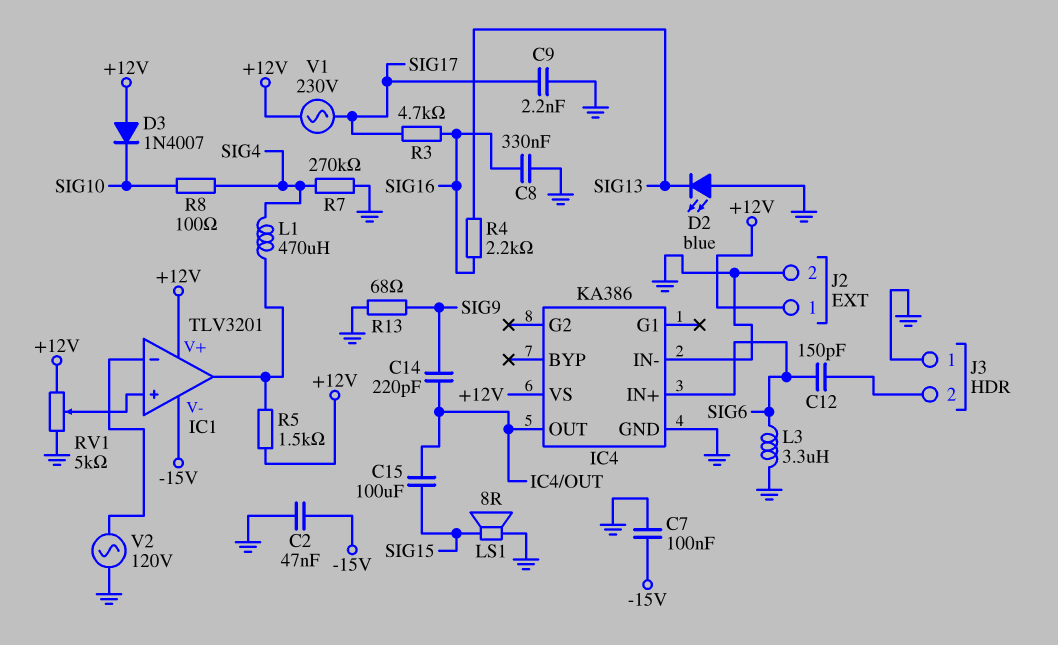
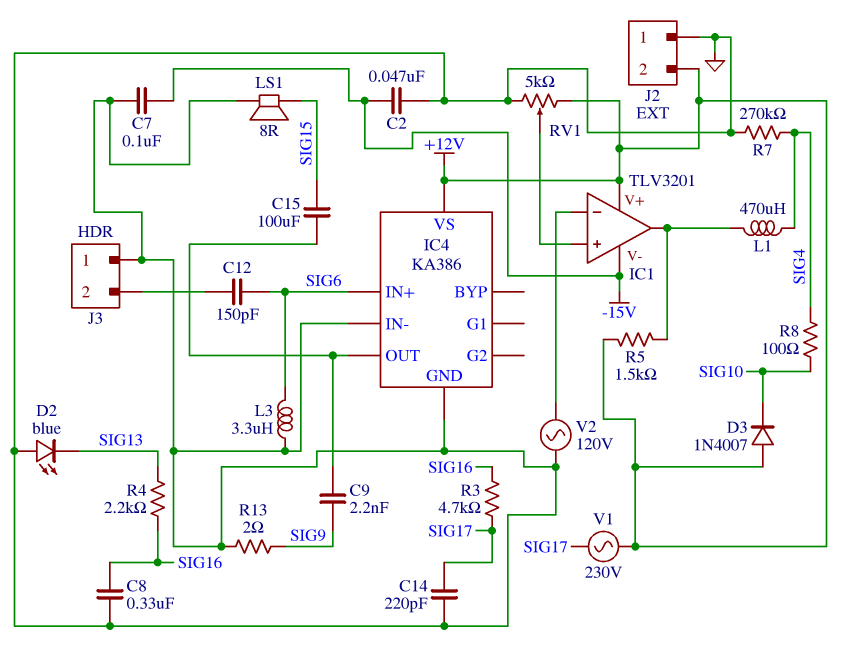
C9: 2.2nF (GND, SIG17) -> 2.2nF (IC4/OUT, SIG9)
C14: 220pF (IC4/OUT, SIG9) -> 220pF (GND, SIG17)
J2 pin 1: +12V -> GND
J2 pin 2: GND -> +12V
R13: 68 (GND, SIG9) -> 2 (GND, SIG9)

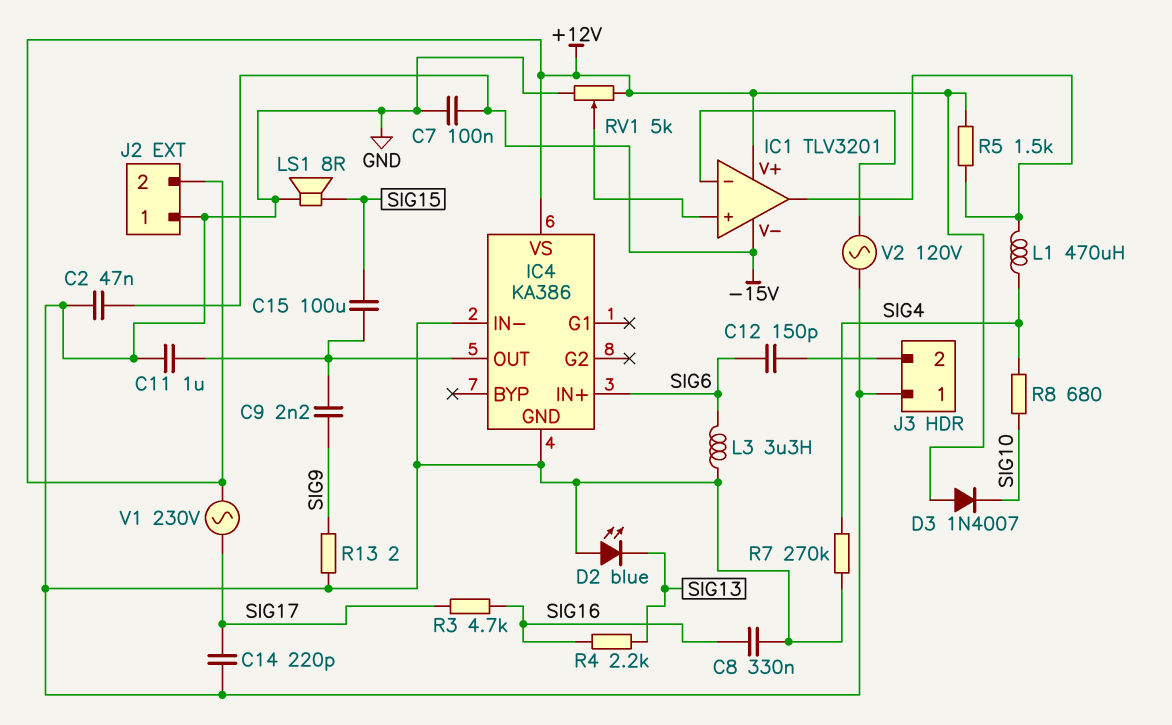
C11: none -> 1uF (GND, IC4/OUT)
R8: 100 (SIG4, SIG10) -> 680 (SIG4, SIG10)

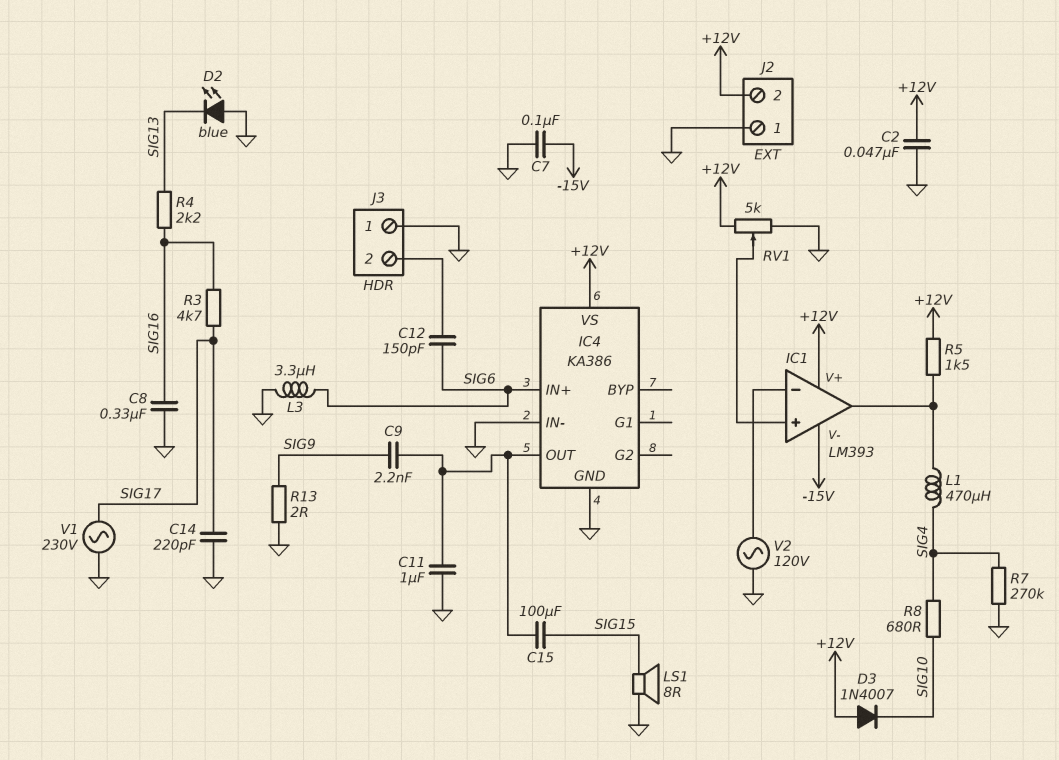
C2: 47nF (-15V, GND) -> 47nF (+12V, GND)
IC1: TLV3201 -> LM393
V1: AC 230V (+12V, SIG17) -> AC 230V (GND, SIG17)

